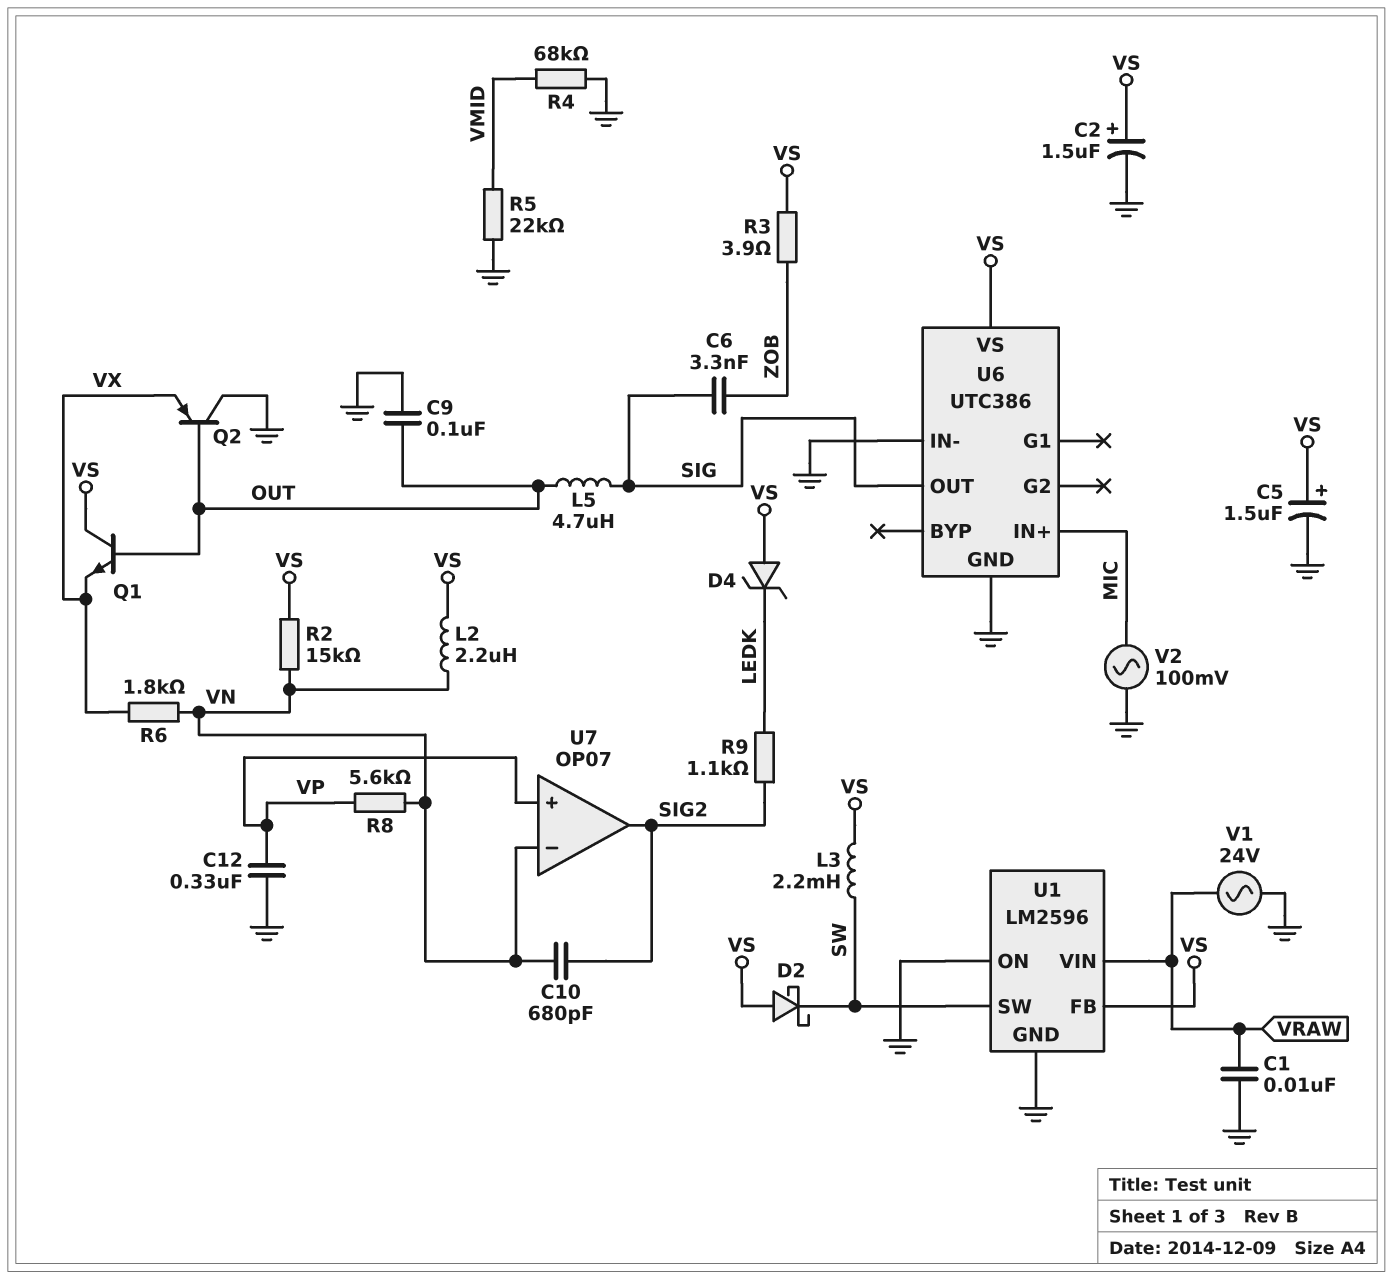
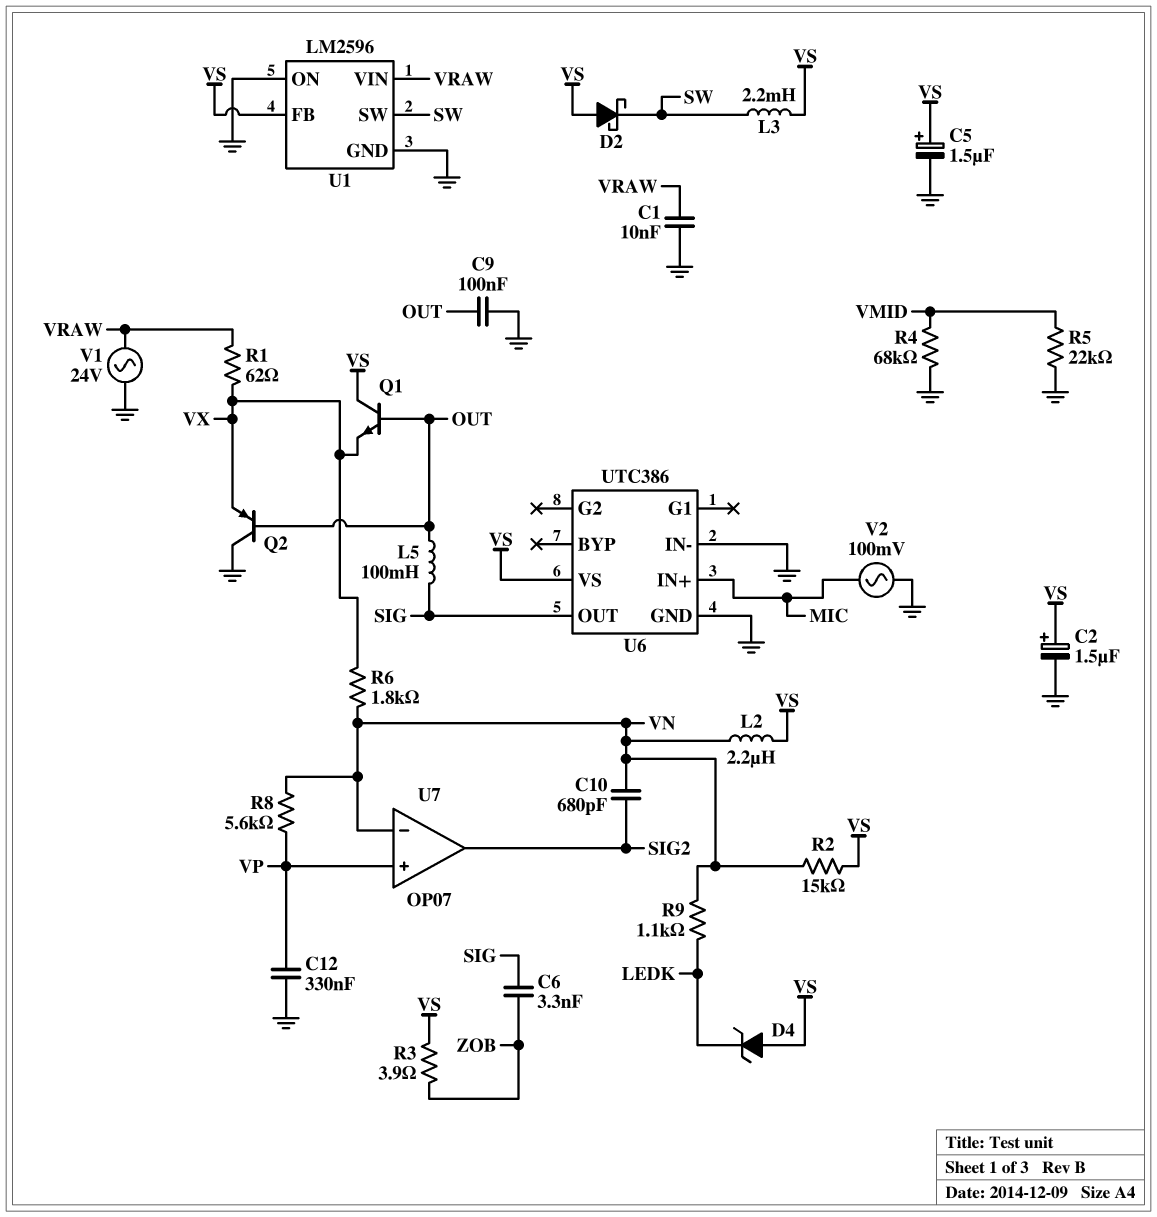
L5: 4.7uH (OUT, SIG) -> 100mH (OUT, SIG)
R1: none -> 62 (VRAW, VX)
R9: 1.1k (LEDK, SIG2) -> 1.1k (LEDK, VN)

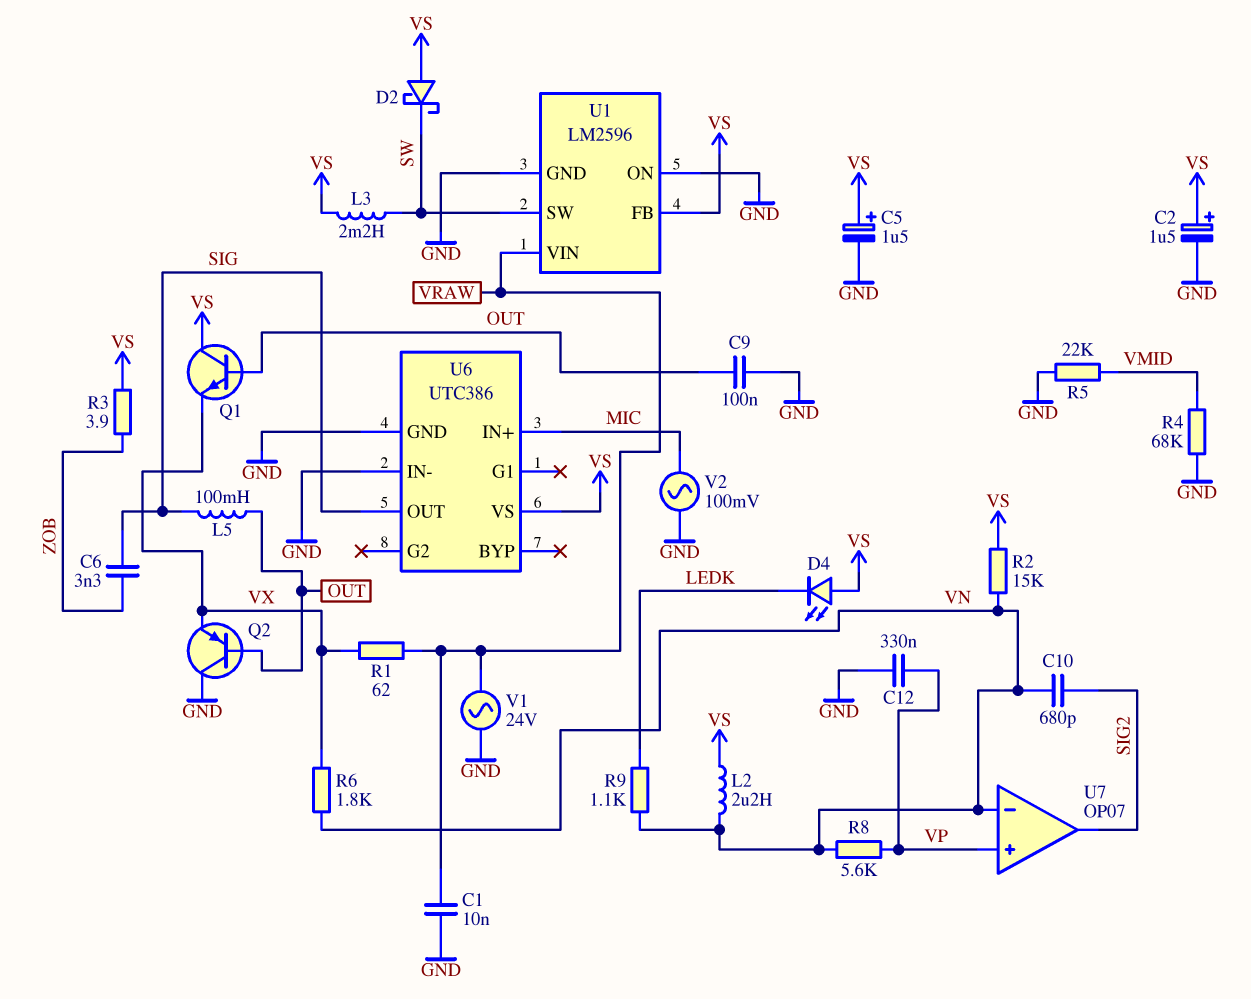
D4: zener (A VS, K LEDK) -> LED (A VS, K LEDK)

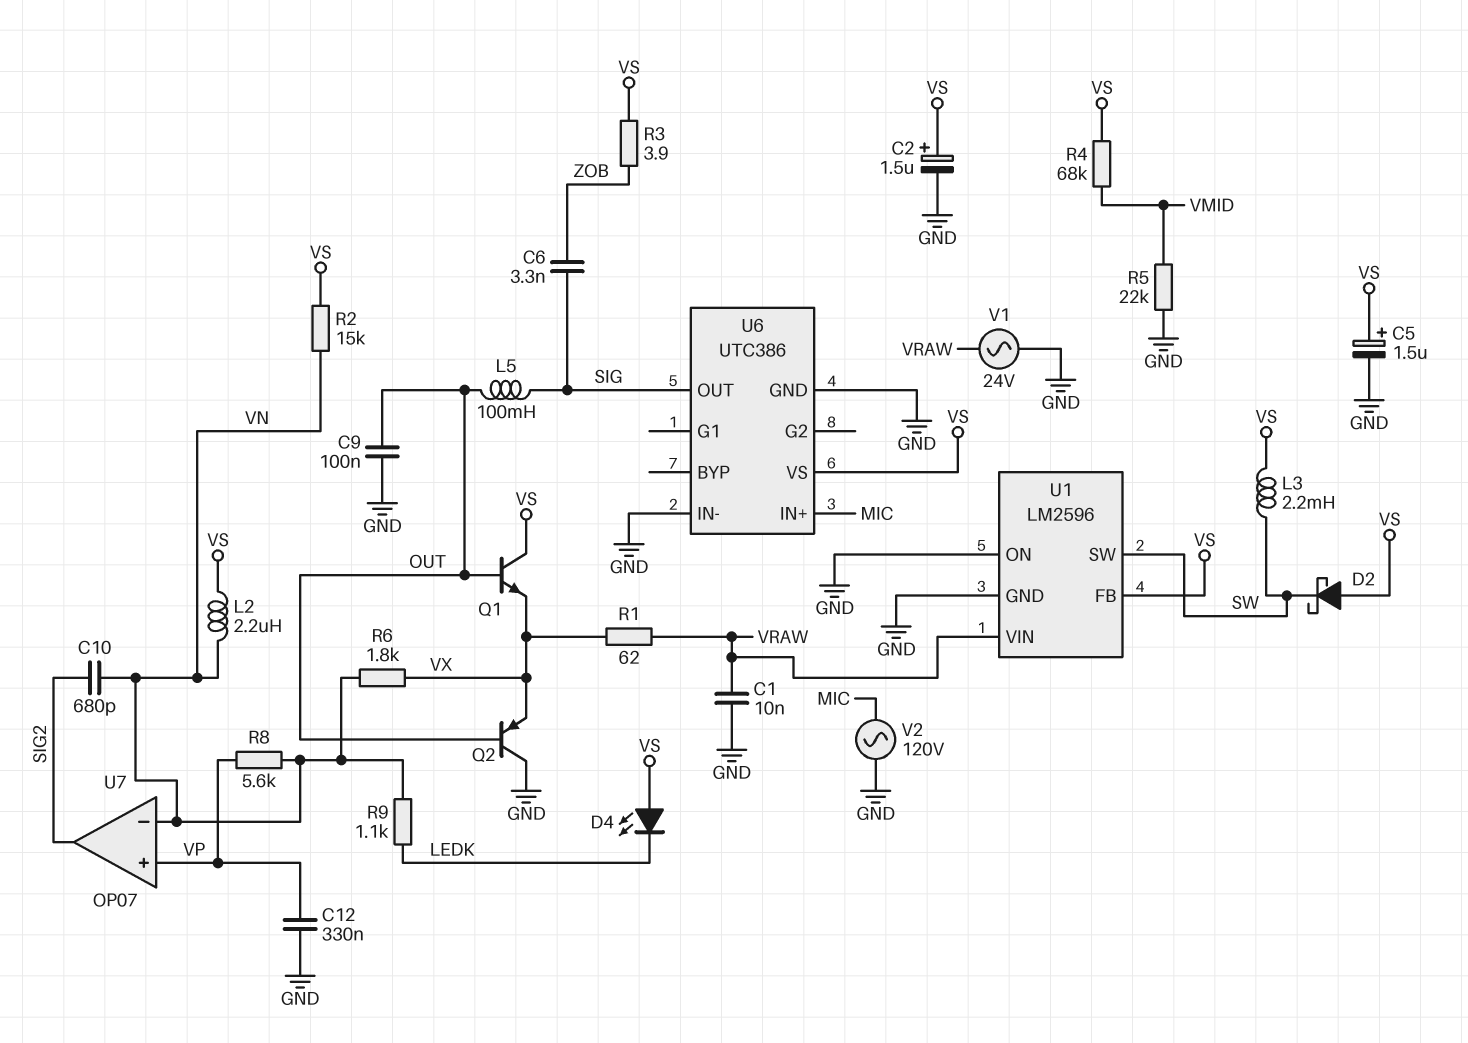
R4: 68k (GND, VMID) -> 68k (VMID, VS)
V2: AC 100mV (GND, MIC) -> AC 120V (GND, MIC)

